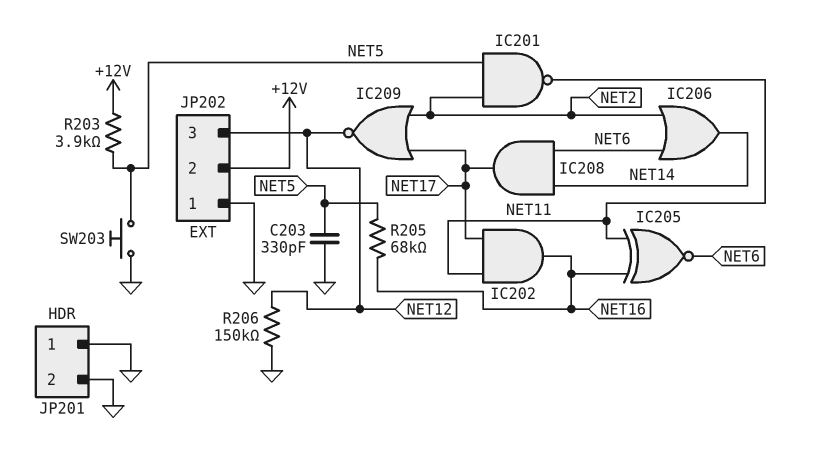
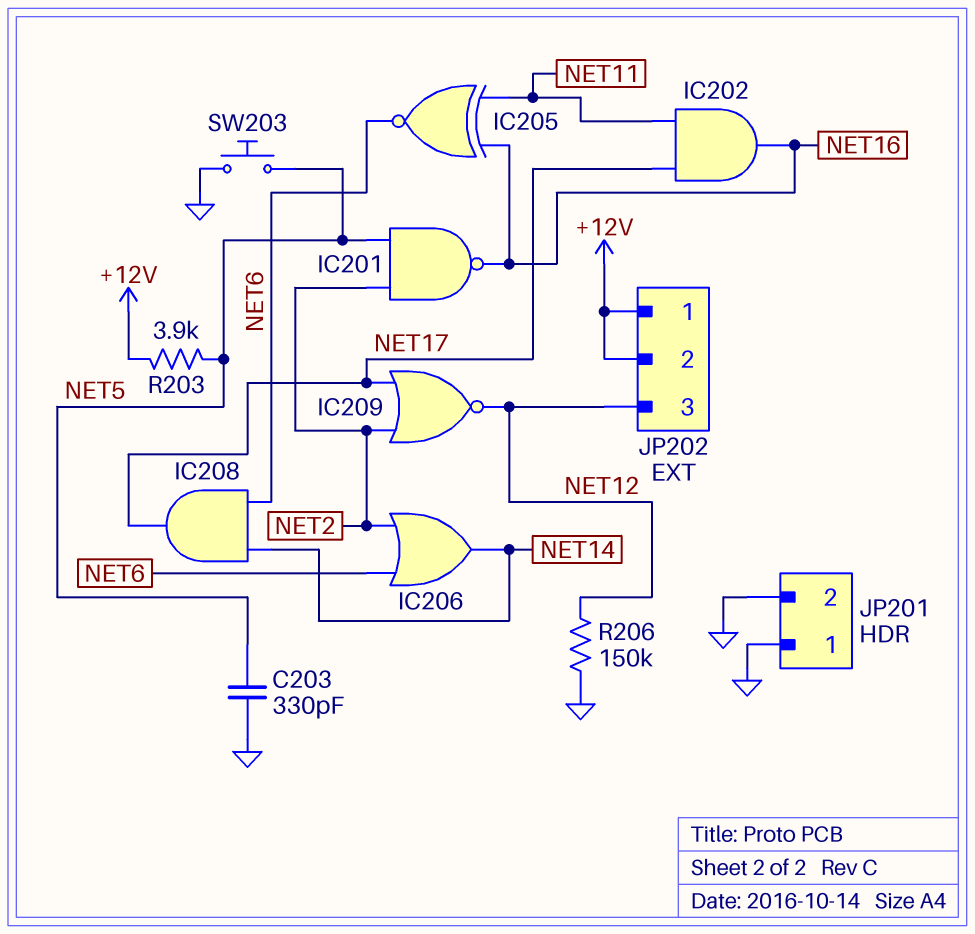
IC201: NAND (in NET2, in NET5, out NET11) -> NAND (in NET2, in NET5, out NET16)
JP202 pin 1: GND -> +12V
R205: 68k (NET5, NET16) -> none

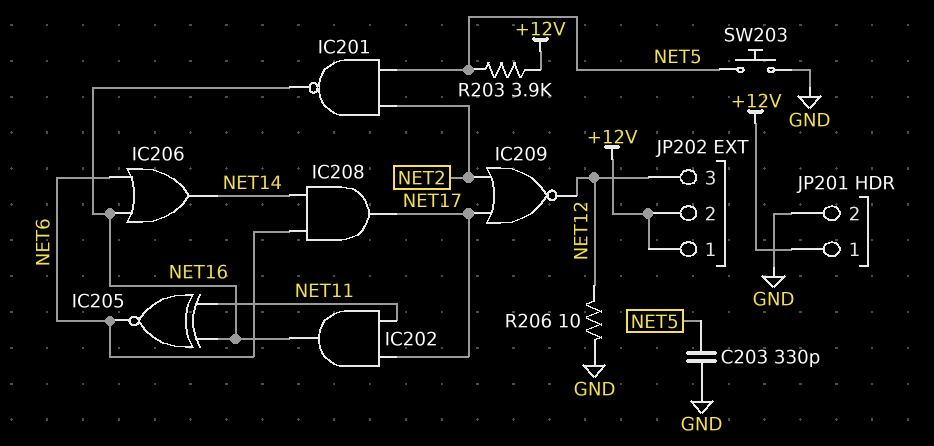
IC206: OR (in NET2, in NET6, out NET14) -> OR (in NET6, in NET16, out NET14)
JP201 pin 1: GND -> +12V
R206: 150k (GND, NET12) -> 10 (GND, NET12)

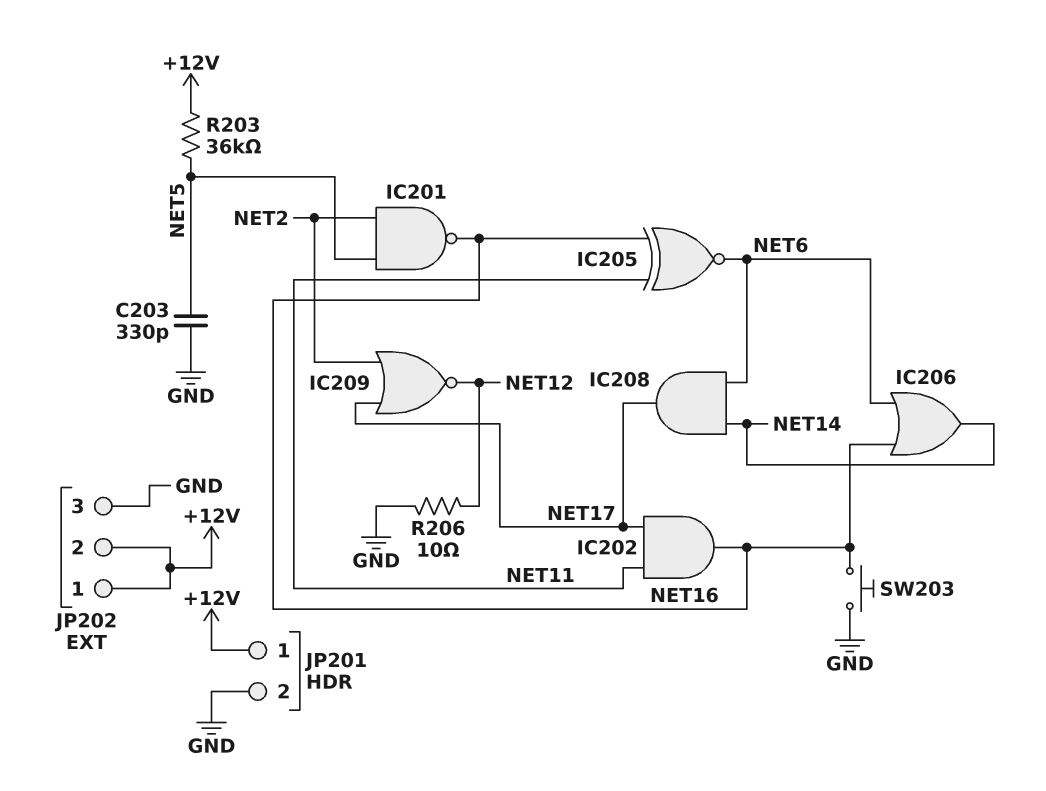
JP202 pin 3: NET12 -> GND
R203: 3.9k (+12V, NET5) -> 36k (+12V, NET5)
SW203: button (GND, NET5) -> button (GND, NET16)

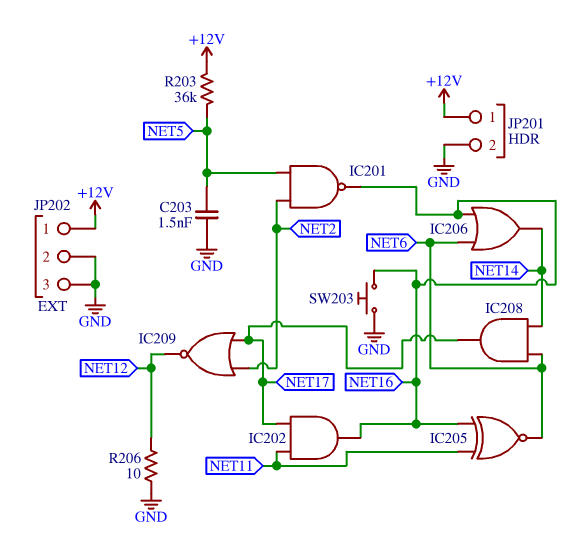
C203: 330pF (GND, NET5) -> 1.5nF (GND, NET5)
JP202 pin 2: +12V -> GND

